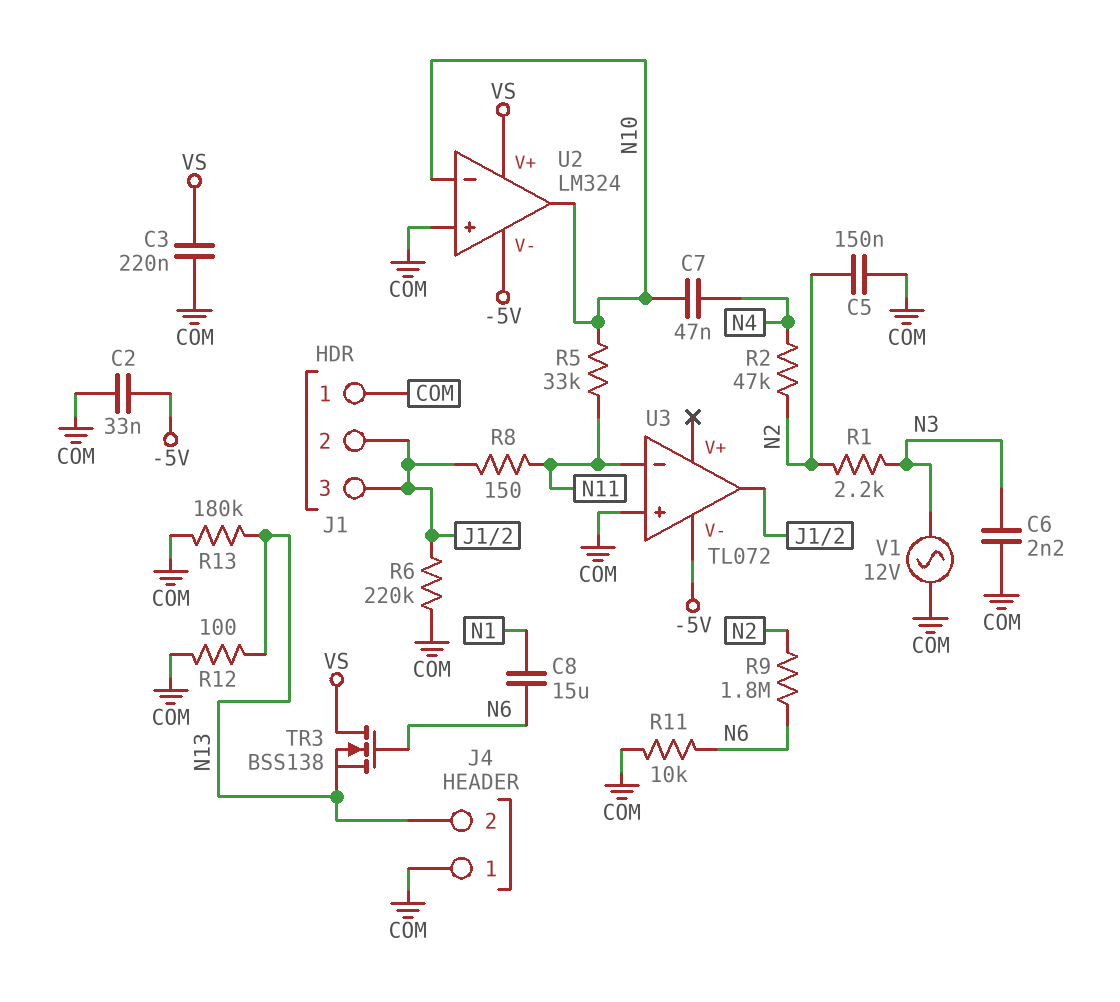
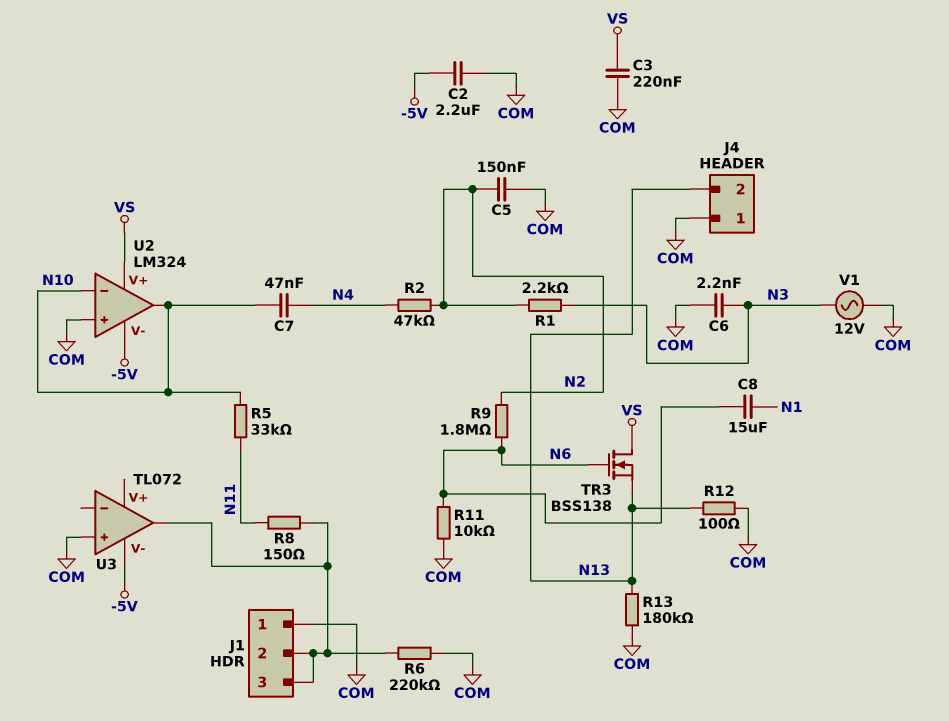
C2: 33nF (-5V, COM) -> 2.2uF (-5V, COM)
U3 pin in-: N11 -> none

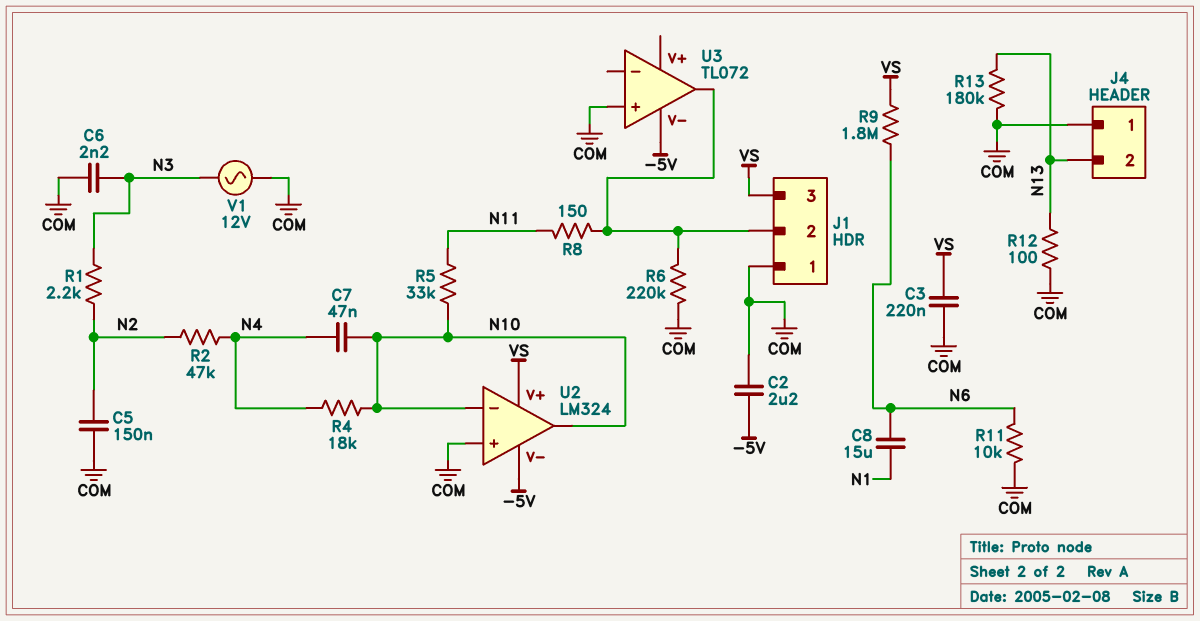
J1 pin 3: J1/2 -> VS
R4: none -> 18k (N4, N10)
R9: 1.8M (N2, N6) -> 1.8M (N6, VS)
TR3: NMOS BSS138 (G N6, D VS, S N13) -> none

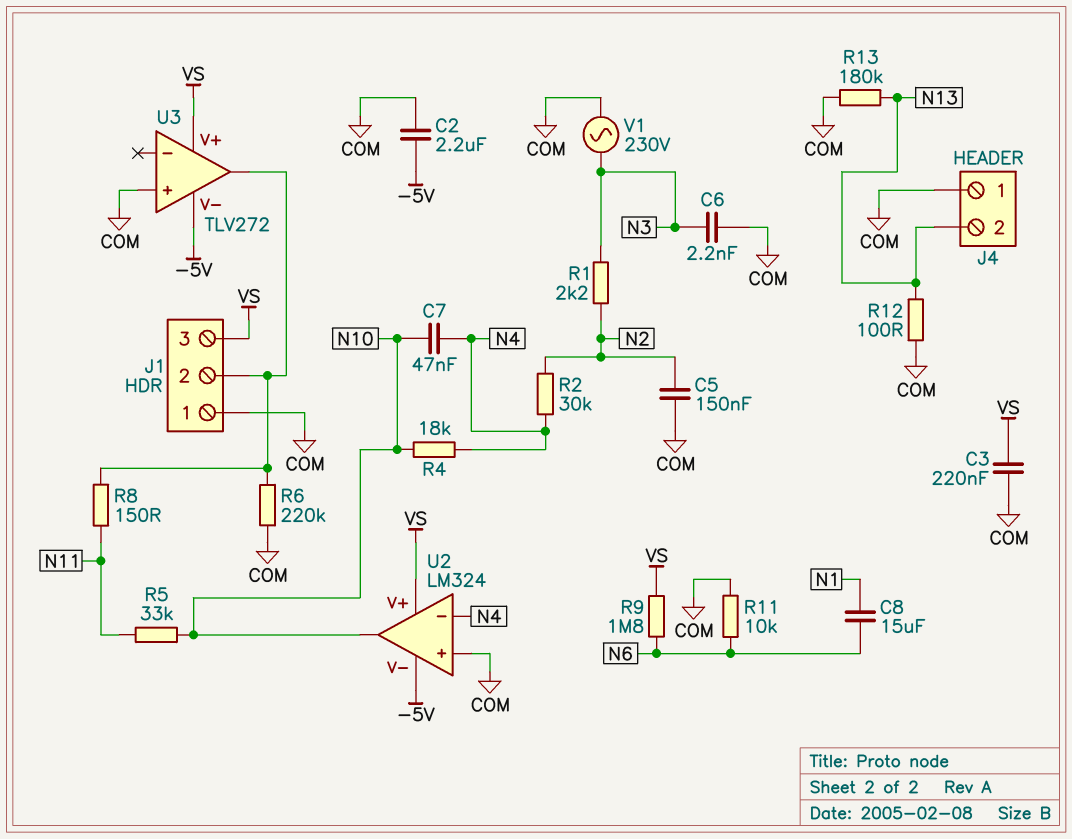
R2: 47k (N2, N4) -> 30k (N2, N4)
U2 pin in-: N10 -> N4
U3: TL072 -> TLV272
U3 pin V+: none -> VS
V1: AC 12V (COM, N3) -> AC 230V (COM, N3)

